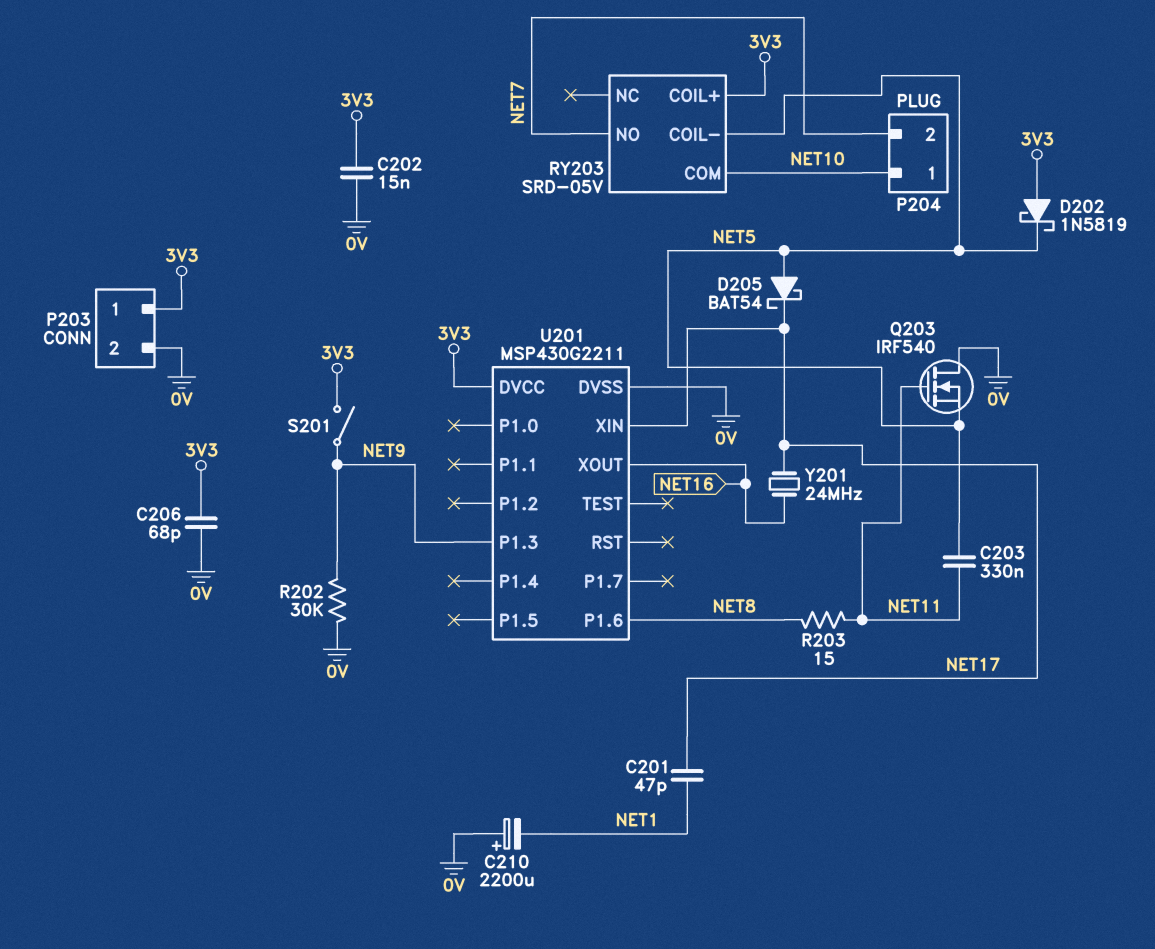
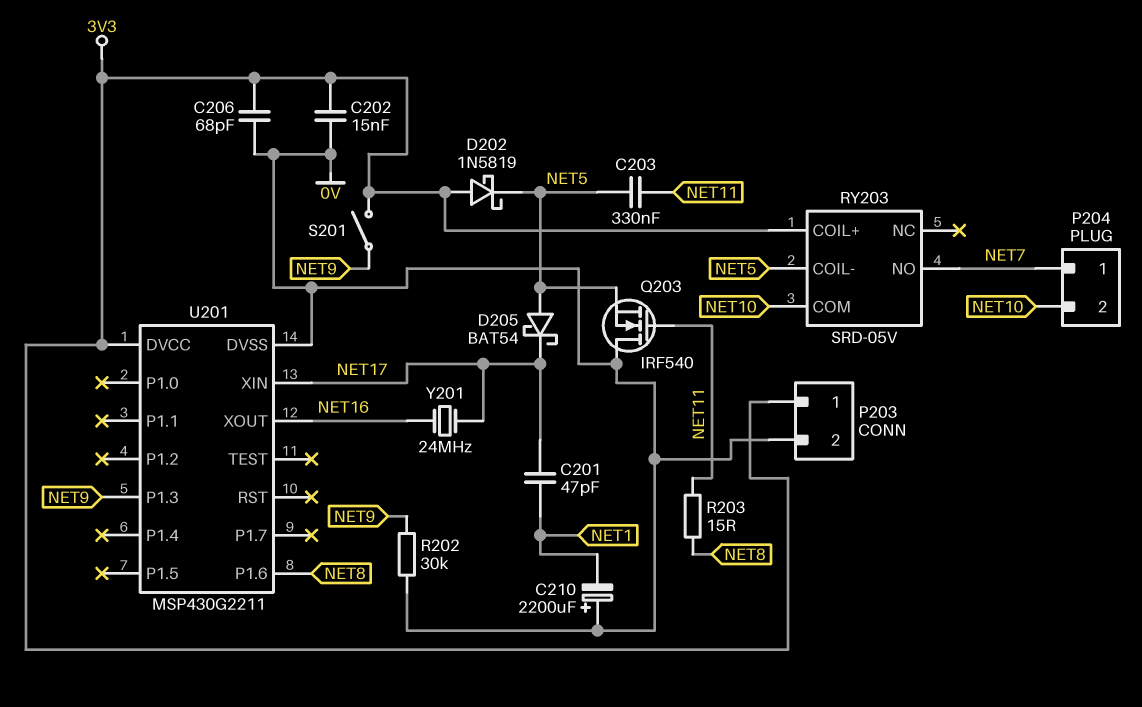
P204 pin 1: NET10 -> NET7
P204 pin 2: NET7 -> NET10

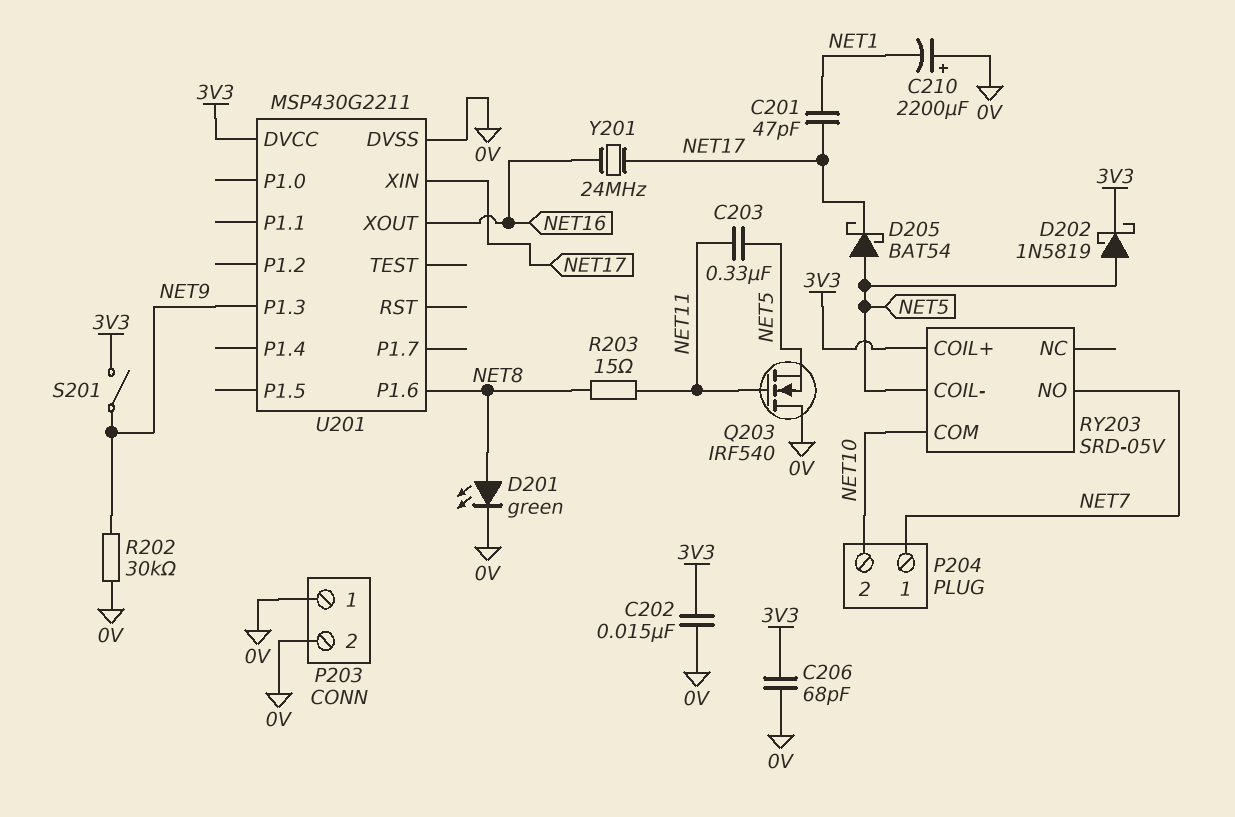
D201: none -> LED green (A NET8, K 0V)
D202: schottky 1N5819 (A 3V3, K NET5) -> schottky 1N5819 (A NET5, K 3V3)
P203 pin 1: 3V3 -> 0V

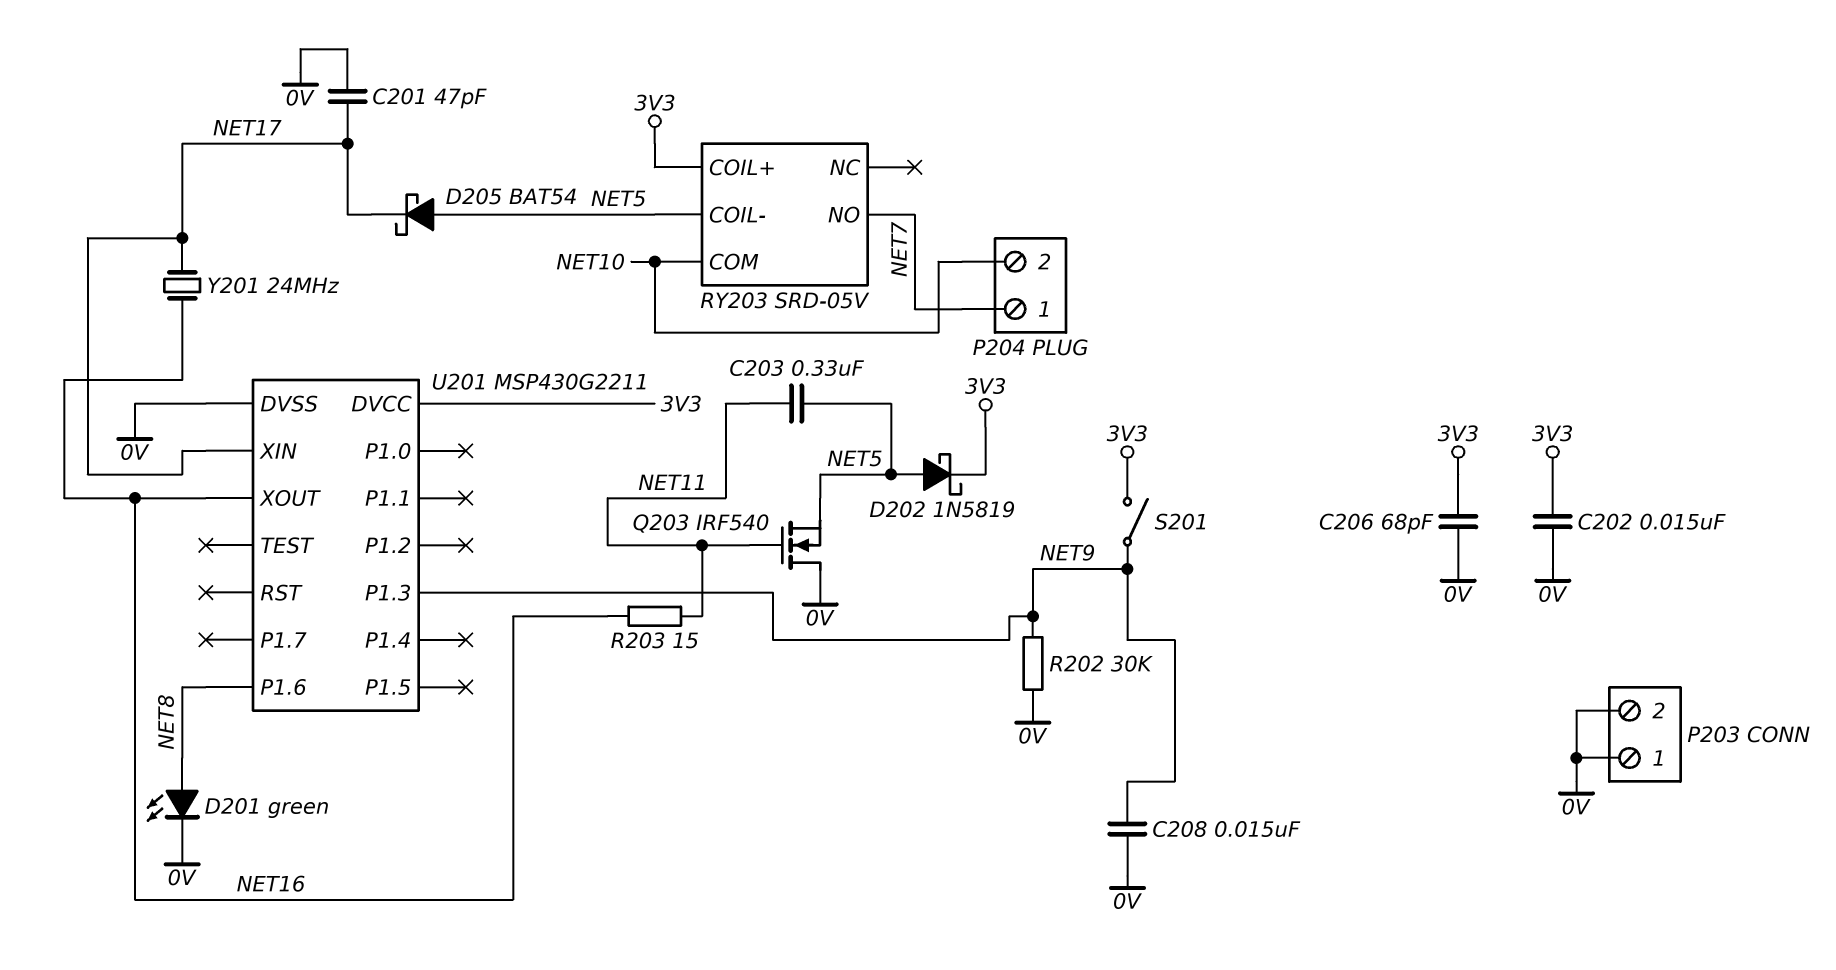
C201: 47pF (NET1, NET17) -> 47pF (0V, NET17)
C208: none -> 15nF (0V, NET9)
C210: 2200uF (plus 0V, minus NET1) -> none
R203: 15 (NET8, NET11) -> 15 (NET11, NET16)

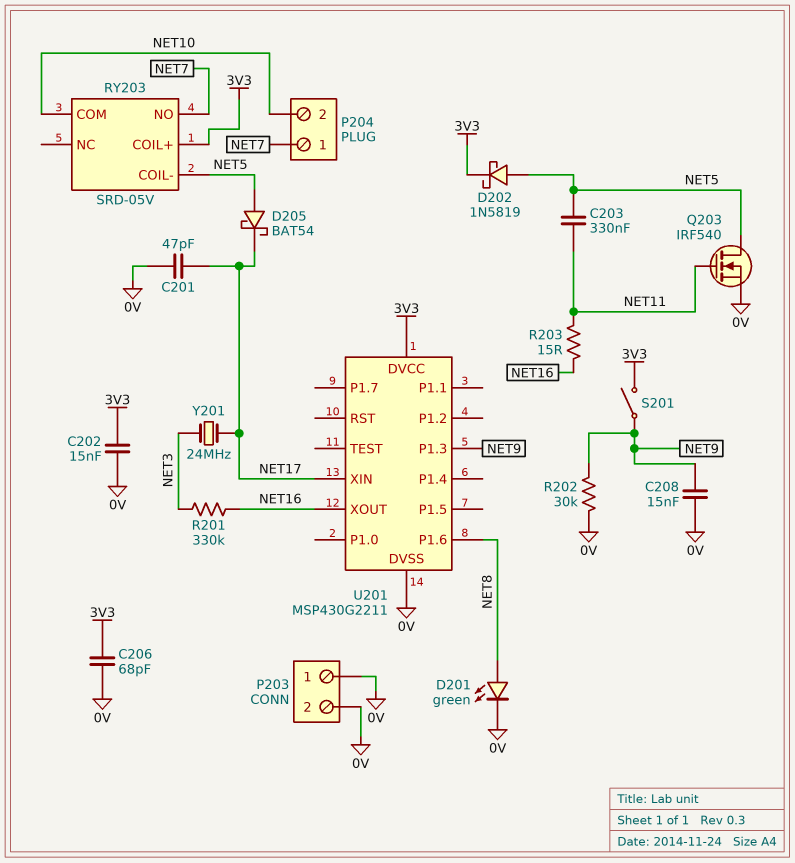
Q203: NMOS IRF540 (G NET11, D 0V, S NET5) -> NMOS IRF540 (G NET11, D NET5, S 0V)
R201: none -> 330k (NET3, NET16)
Y201: 24MHz (NET16, NET17) -> 24MHz (NET3, NET17)

